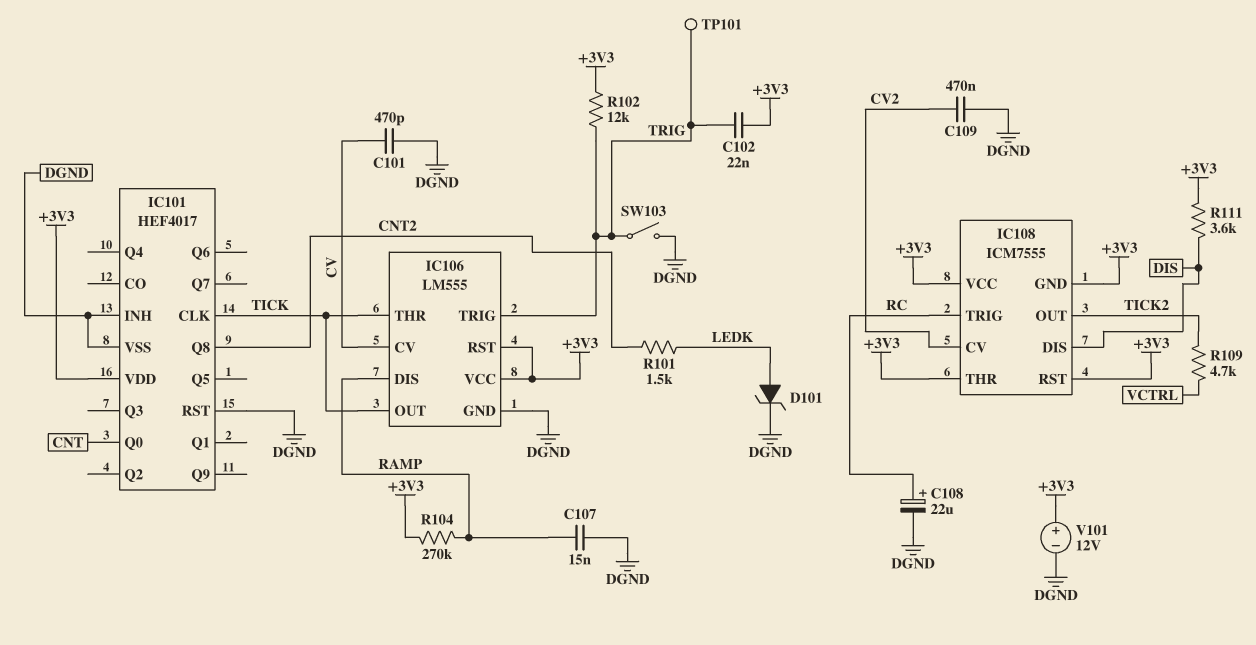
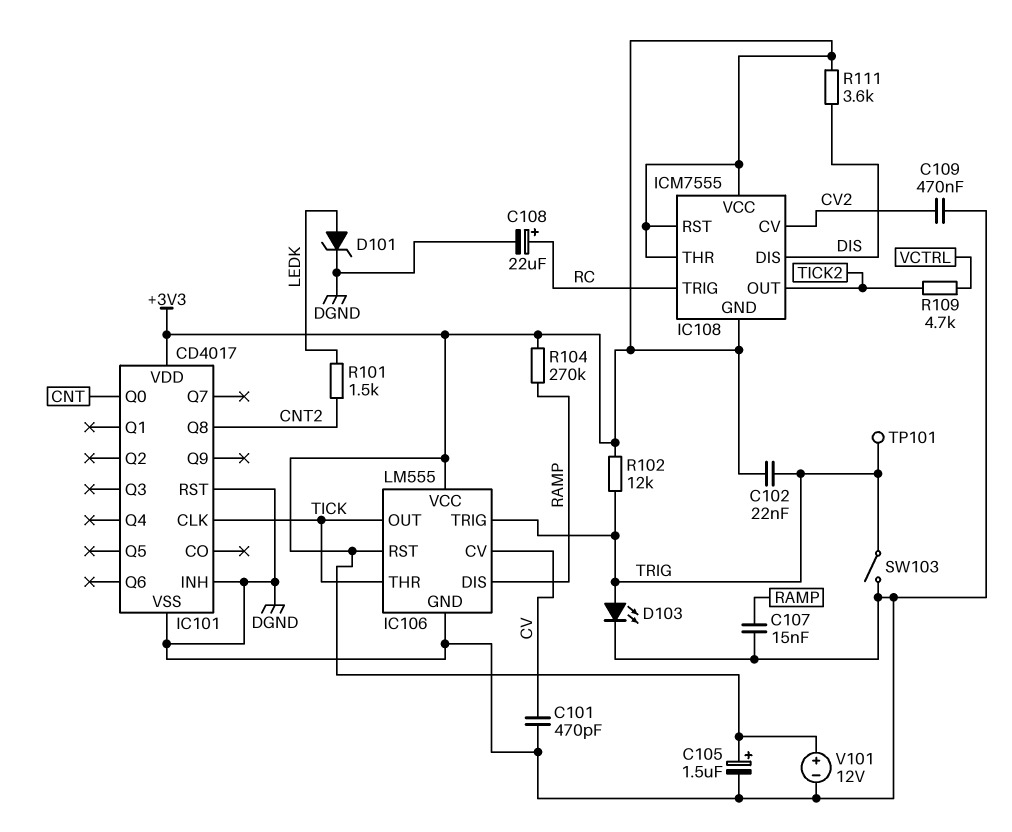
C105: none -> 1.5uF (plus +3V3, minus DGND)
D103: none -> LED (A TRIG, K DGND)
IC101: HEF4017 -> CD4017

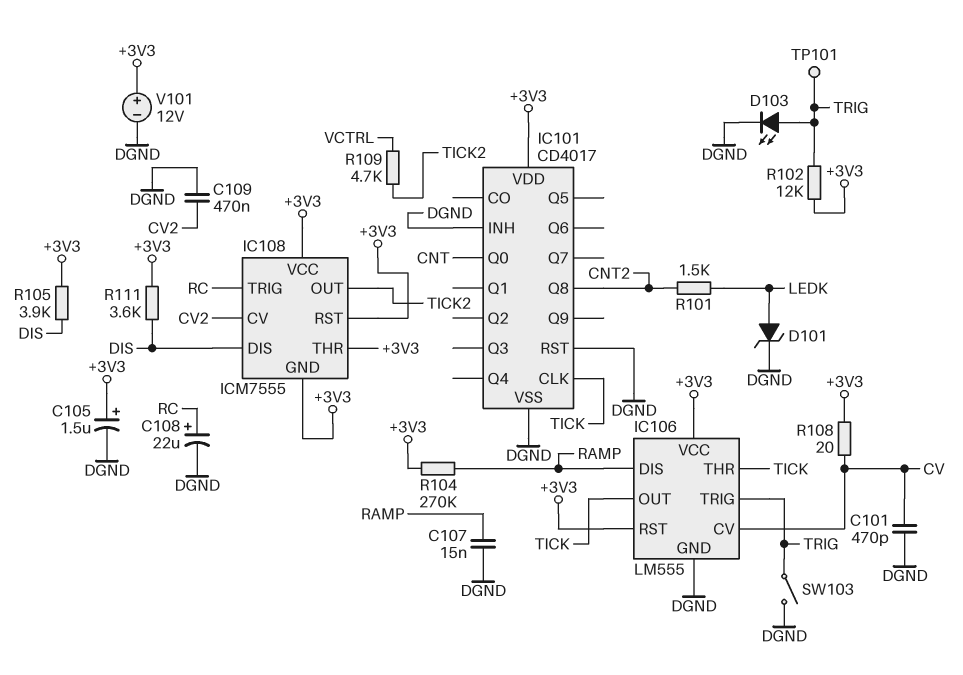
C102: 22nF (+3V3, TRIG) -> none
R105: none -> 3.9k (+3V3, DIS)
R108: none -> 20 (+3V3, CV)

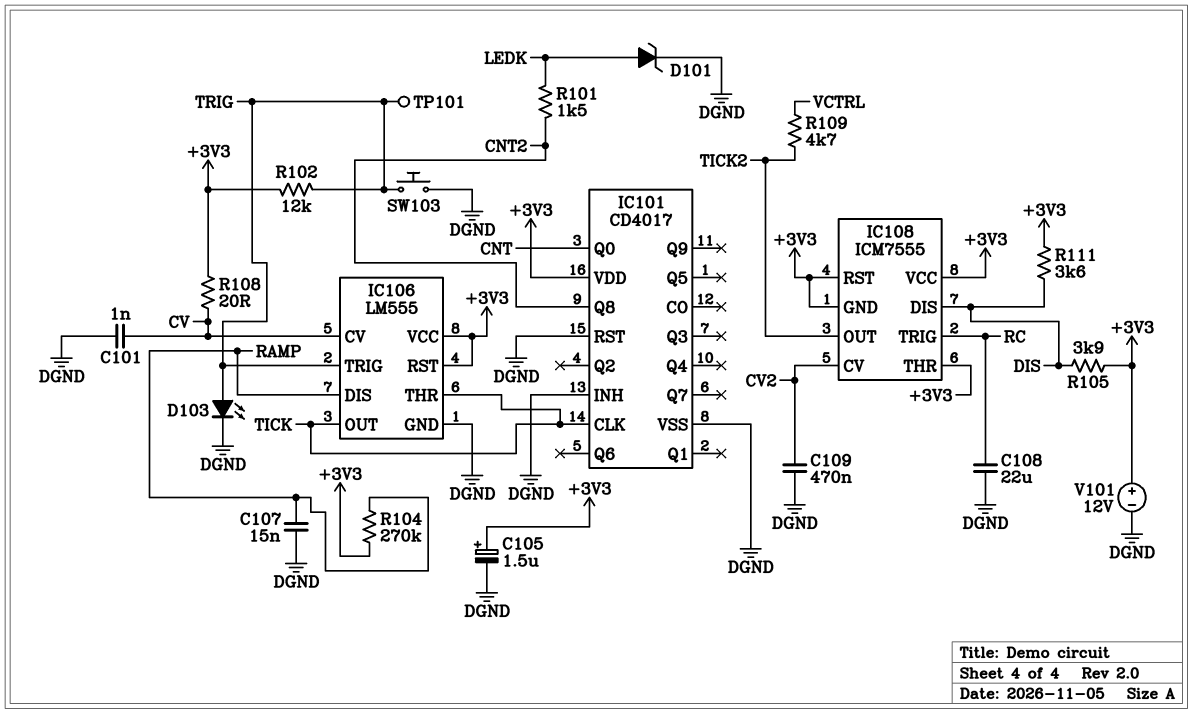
C101: 470pF (CV, DGND) -> 1nF (CV, DGND)
C108: 22uF (plus RC, minus DGND) -> 22uF (DGND, RC)
SW103: switch (DGND, TRIG) -> button (DGND, TRIG)

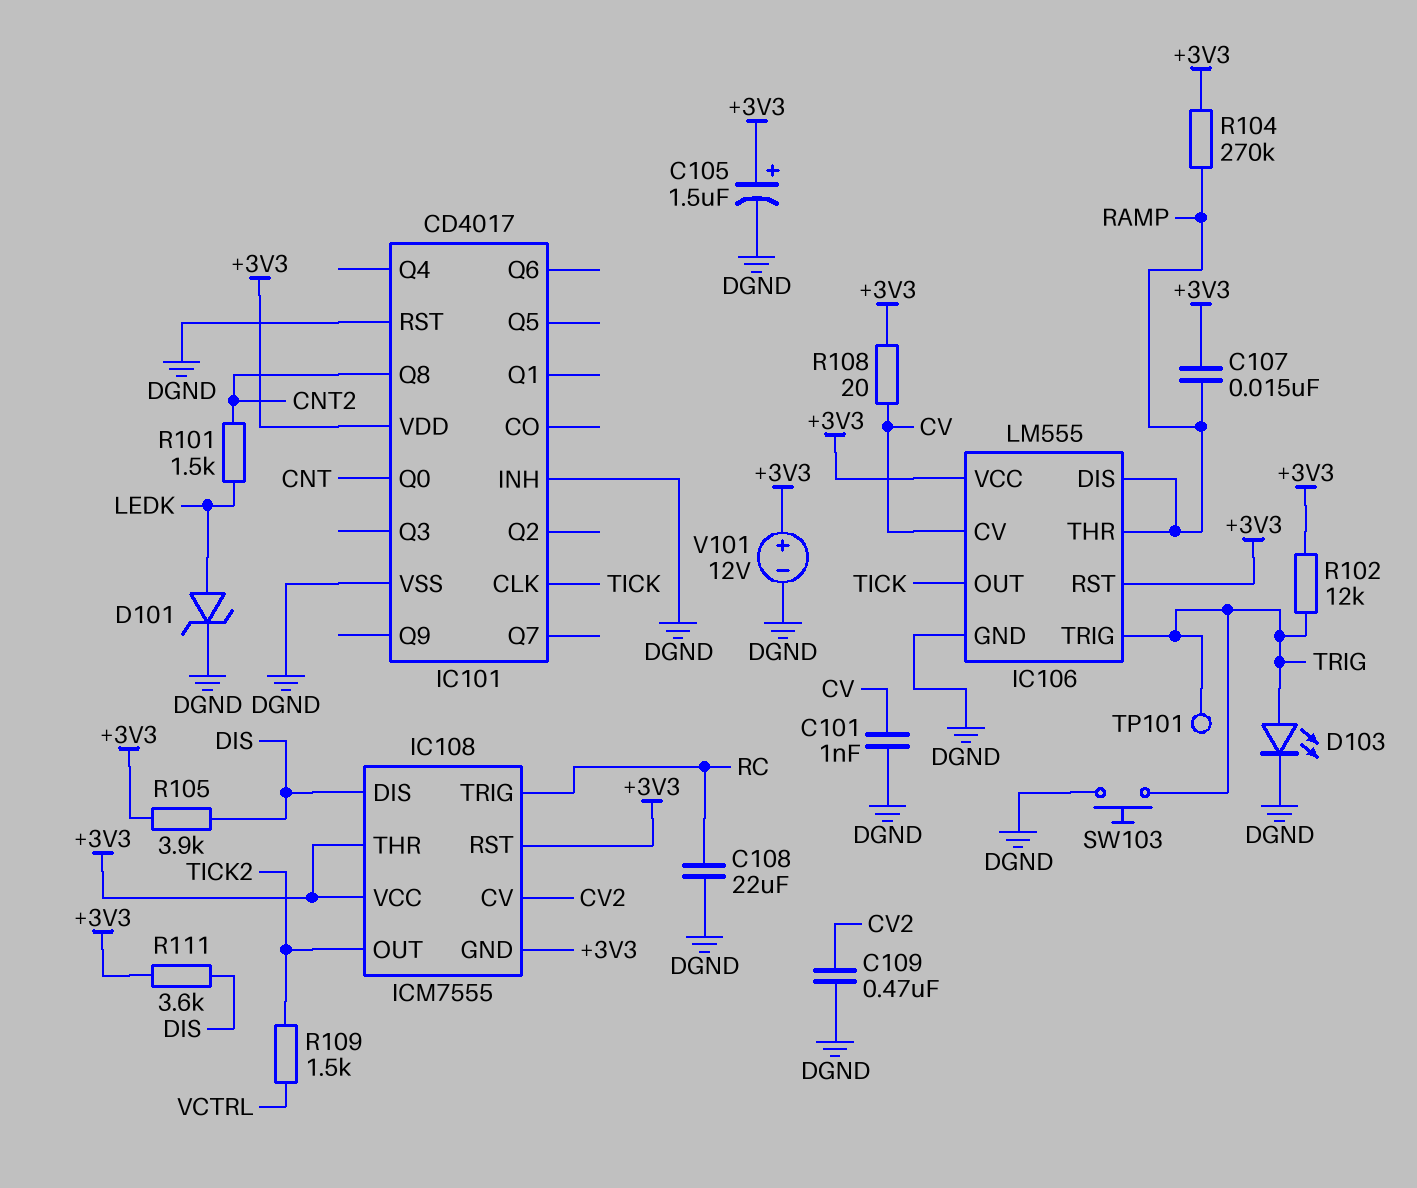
C107: 15nF (DGND, RAMP) -> 15nF (+3V3, RAMP)
IC106 pin THR: TICK -> RAMP
R109: 4.7k (TICK2, VCTRL) -> 1.5k (TICK2, VCTRL)

